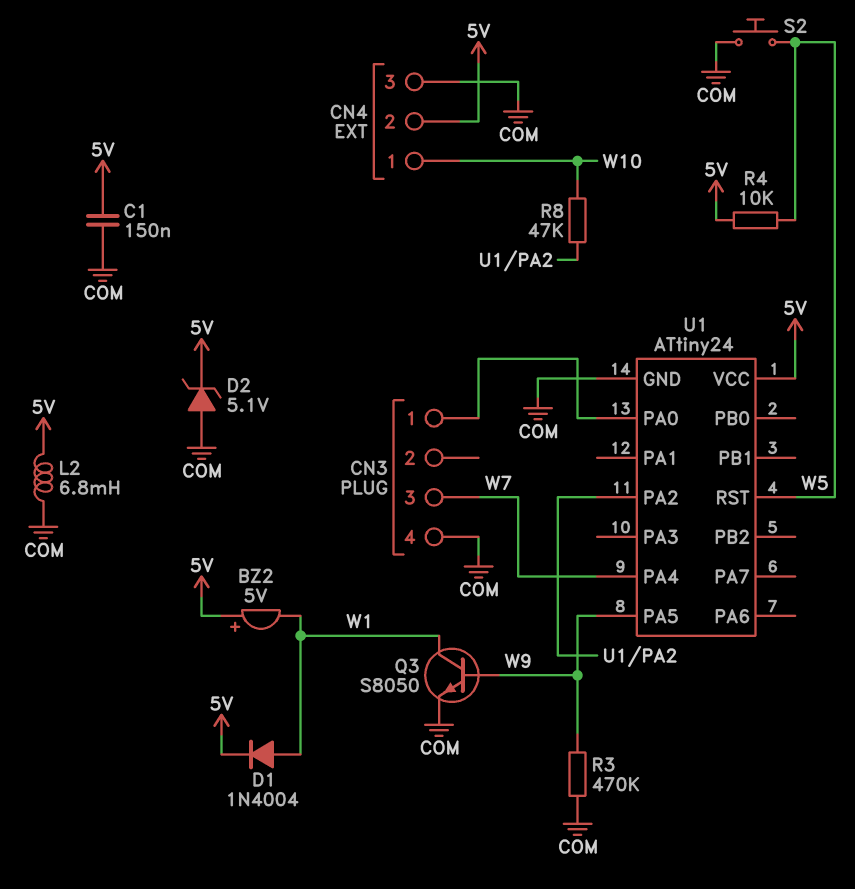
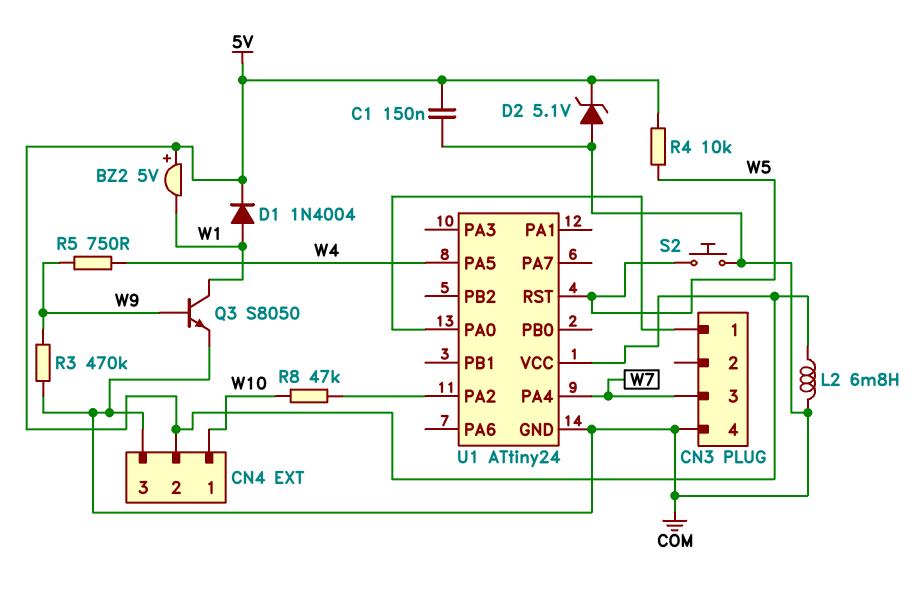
R5: none -> 750 (W4, W9)
U1 pin PA5: W9 -> W4

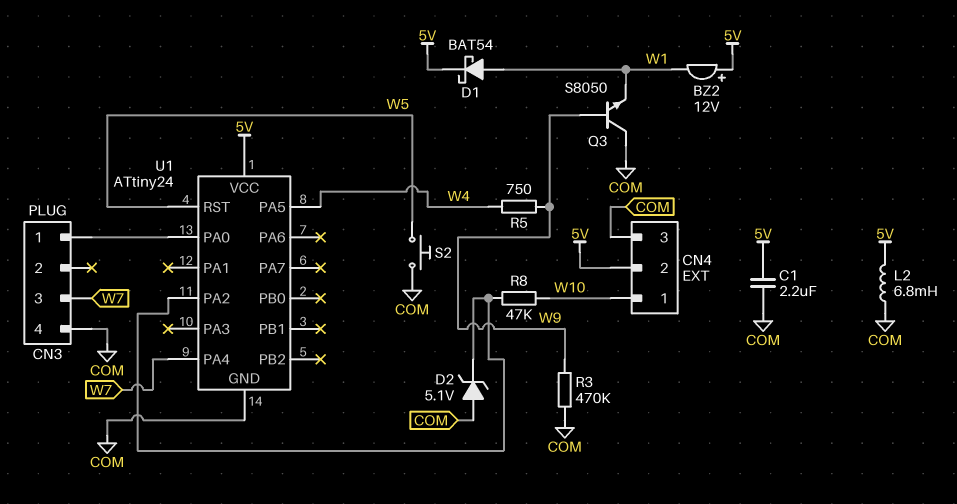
BZ2: buzzer 5V (plus 5V, minus W1) -> buzzer 12V (plus 5V, minus W1)
C1: 150nF (5V, COM) -> 2.2uF (5V, COM)
D1: diode 1N4004 (A W1, K 5V) -> schottky BAT54 (A W1, K 5V)
D2: zener 5.1V (A COM, K 5V) -> zener 5.1V (A COM, K U1/PA2)
Q3: NPN S8050 (B W9, C W1, E COM) -> NPN S8050 (B W9, C COM, E W1)
R4: 10k (5V, W5) -> none

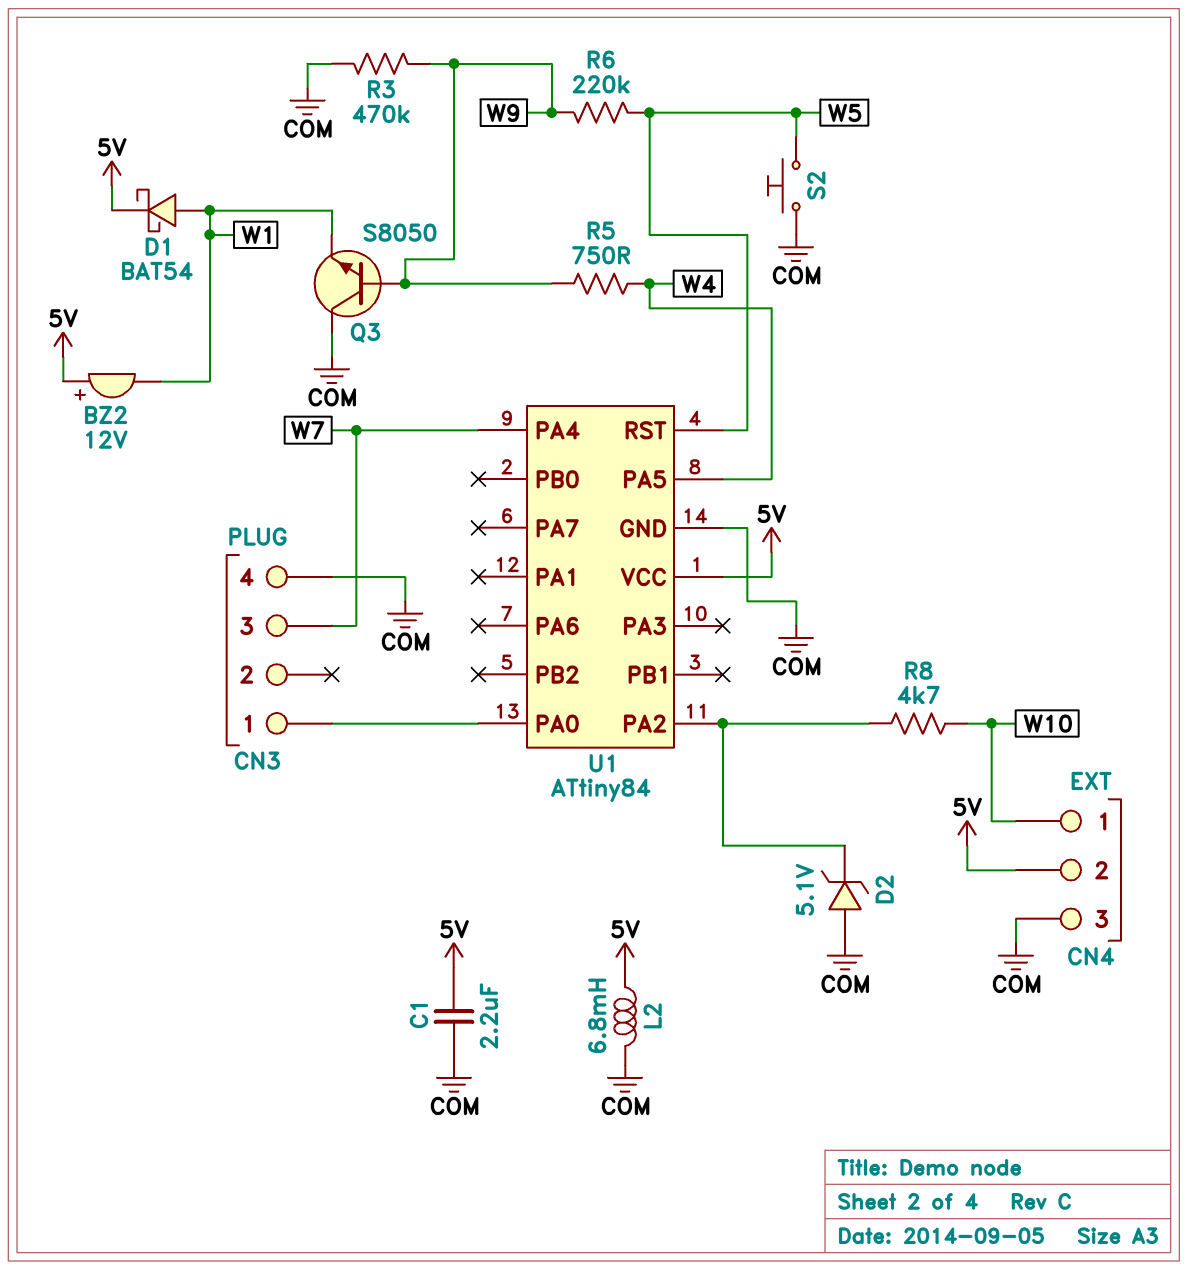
R6: none -> 220k (W5, W9)
R8: 47k (U1/PA2, W10) -> 4.7k (U1/PA2, W10)
U1: ATtiny24 -> ATtiny84

